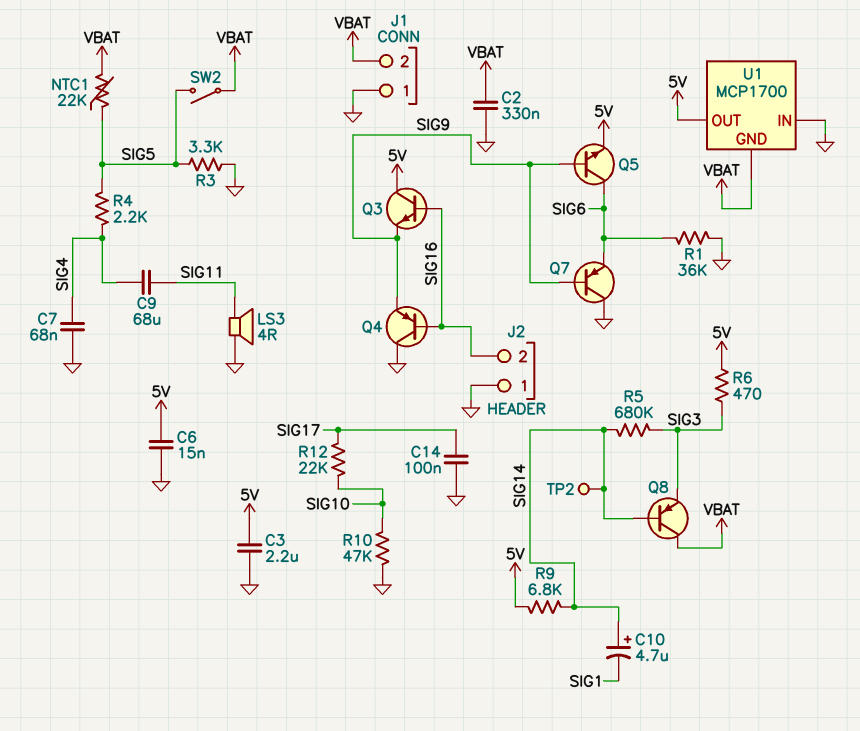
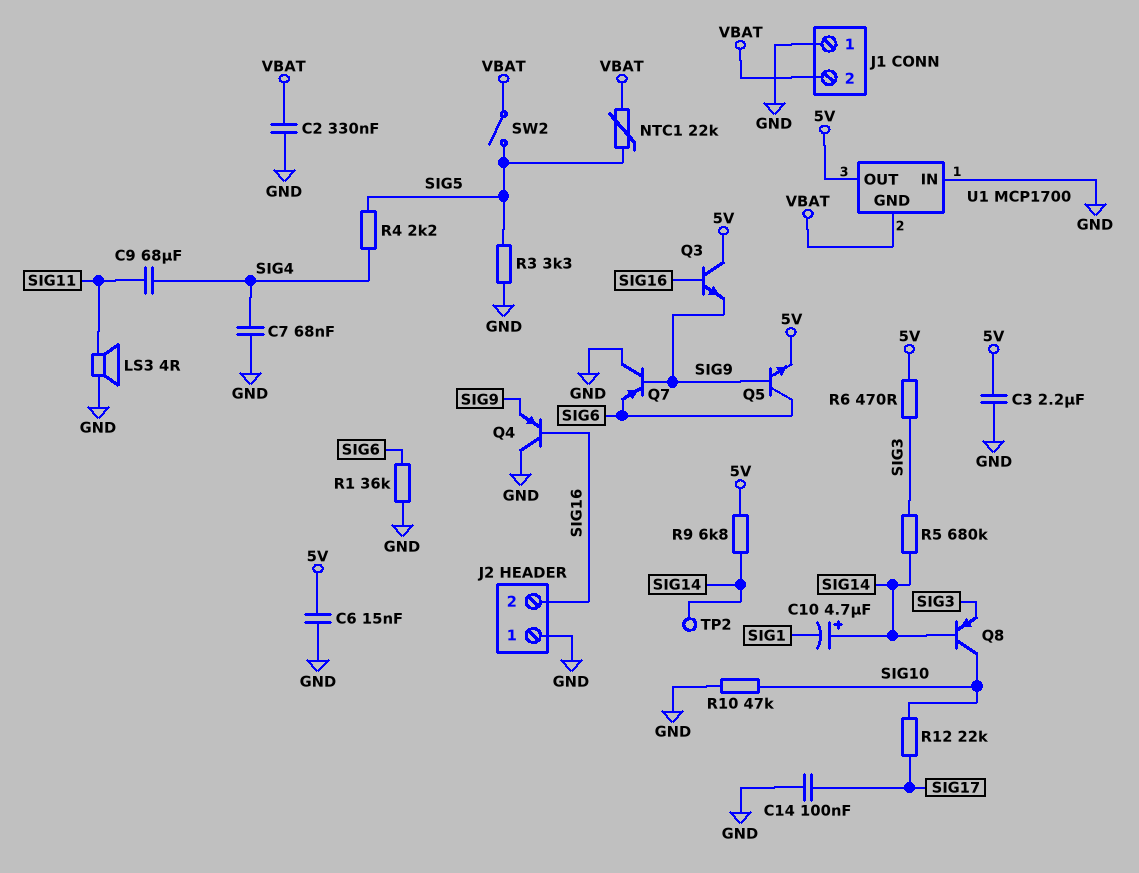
Q8: PNP (B SIG14, C VBAT, E SIG3) -> PNP (B SIG14, C SIG10, E SIG3)

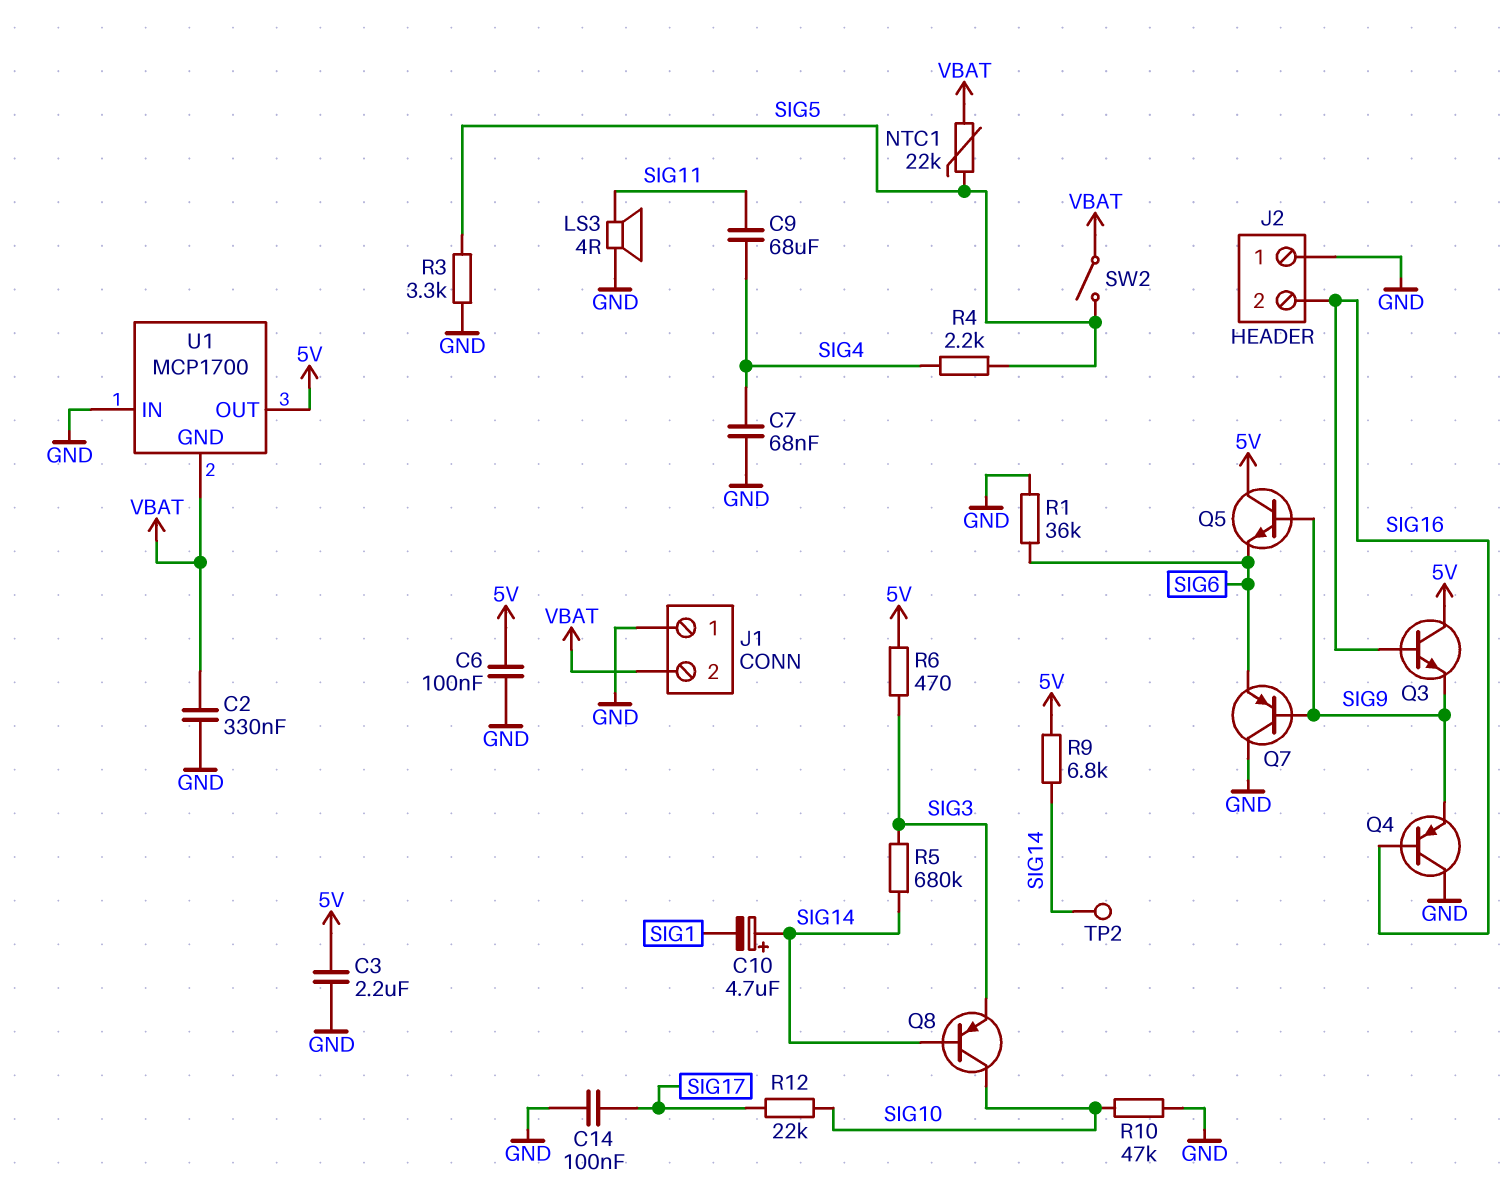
C6: 15nF (5V, GND) -> 100nF (5V, GND)
Q5: NPN (B SIG9, C SIG6, E 5V) -> NPN (B SIG9, C 5V, E SIG6)

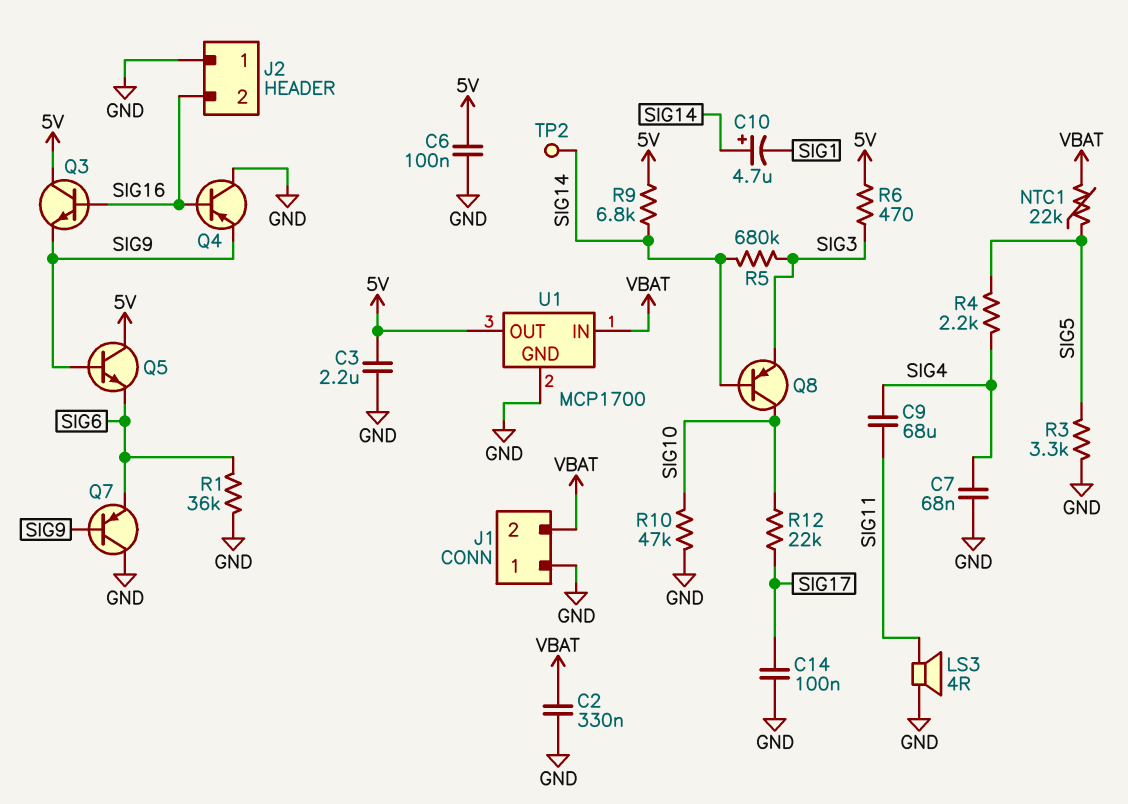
SW2: switch (SIG5, VBAT) -> none
U1 pin GND: VBAT -> GND
U1 pin IN: GND -> VBAT

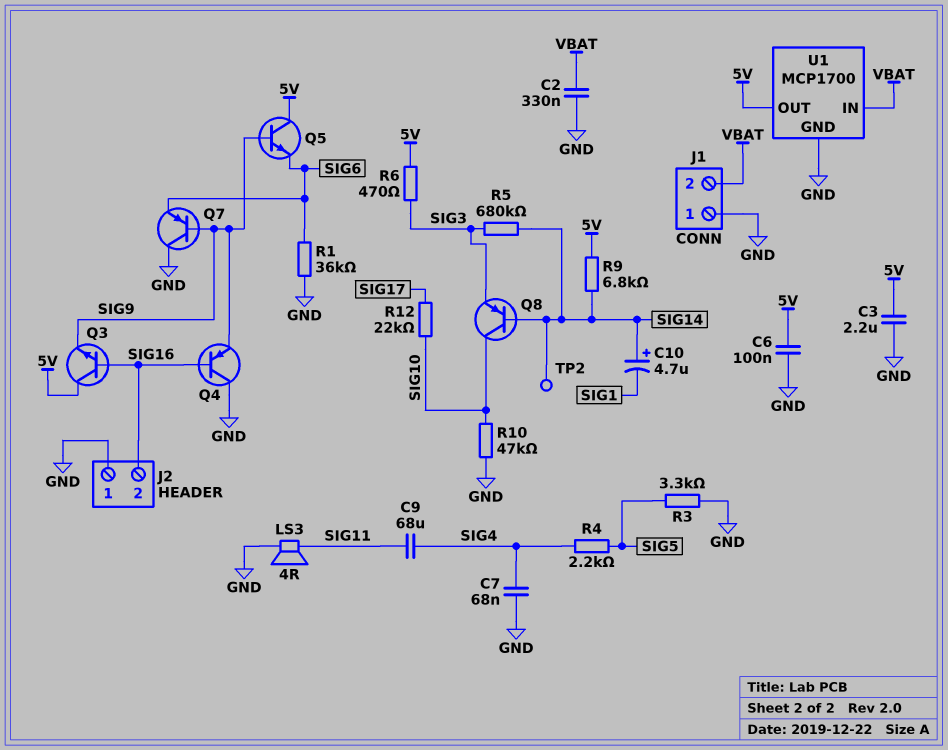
C14: 100nF (GND, SIG17) -> none
NTC1: 22k (SIG5, VBAT) -> none

